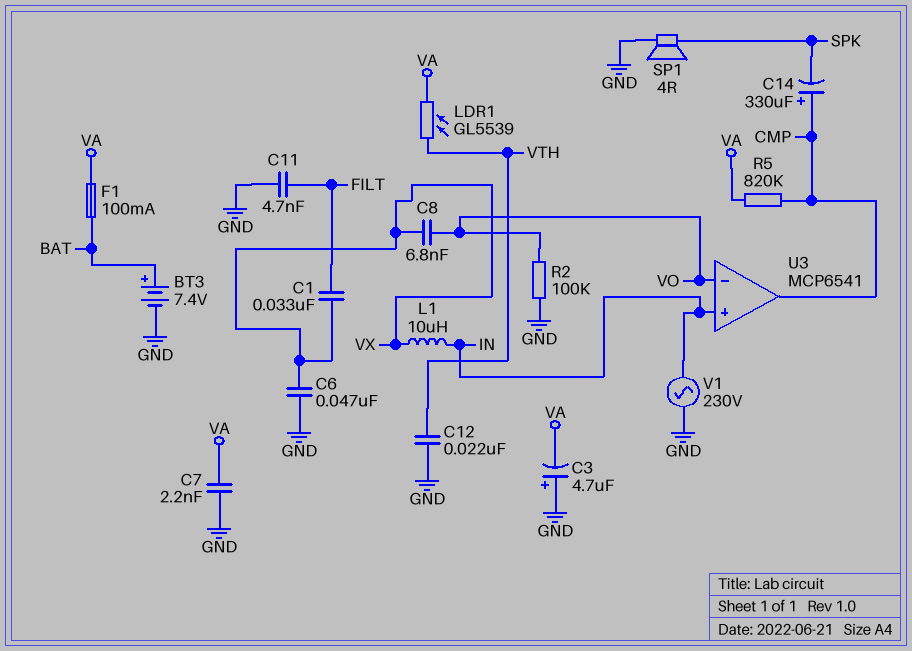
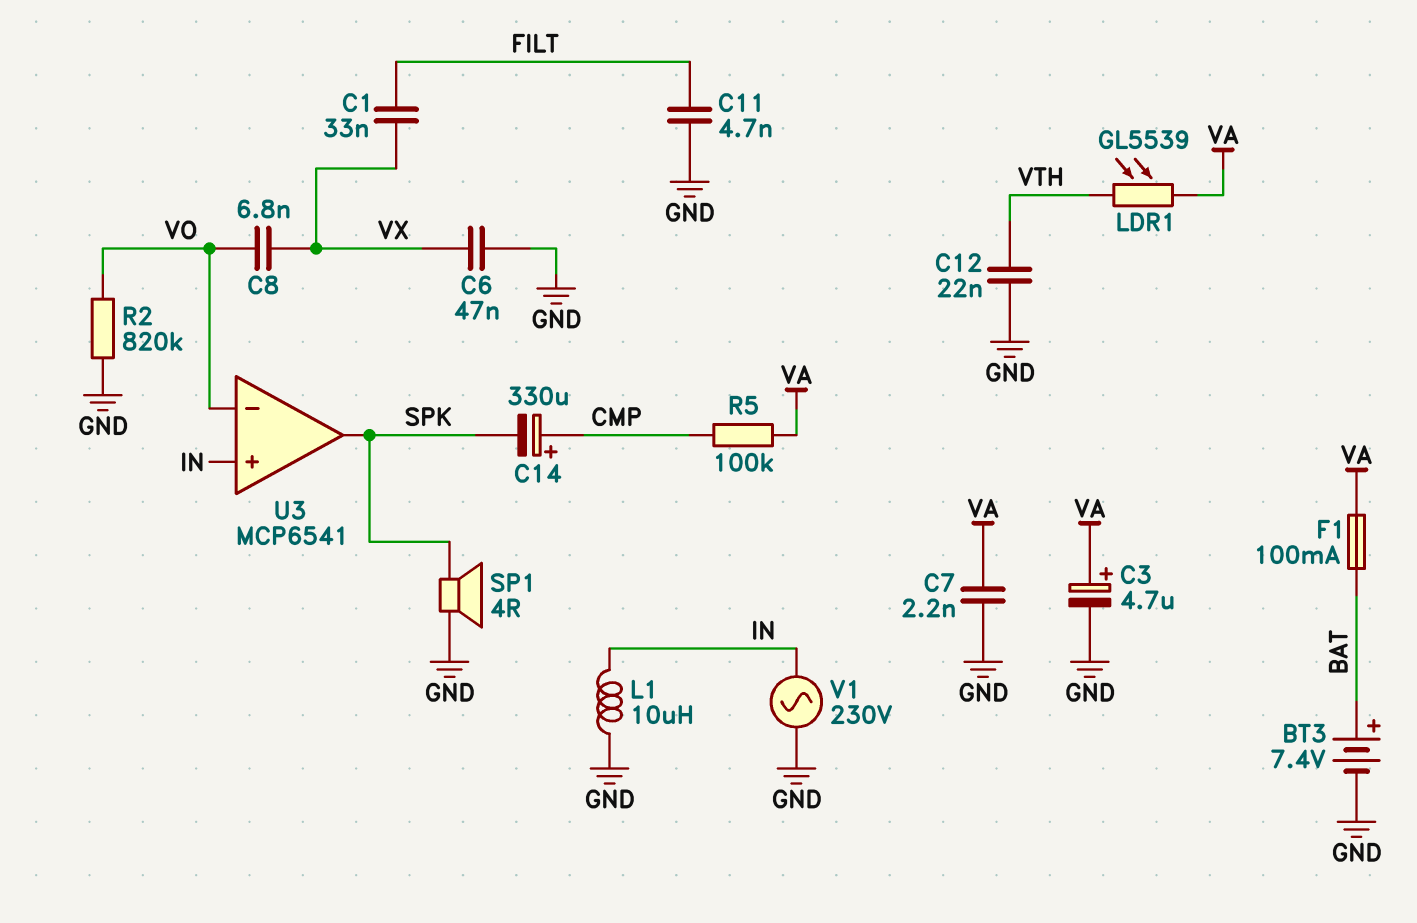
C3: 4.7uF (plus GND, minus VA) -> 4.7uF (plus VA, minus GND)
L1: 10uH (IN, VX) -> 10uH (GND, IN)
R2: 100k (GND, VO) -> 820k (GND, VO)
R5: 820k (CMP, VA) -> 100k (CMP, VA)
U3 pin out: CMP -> SPK

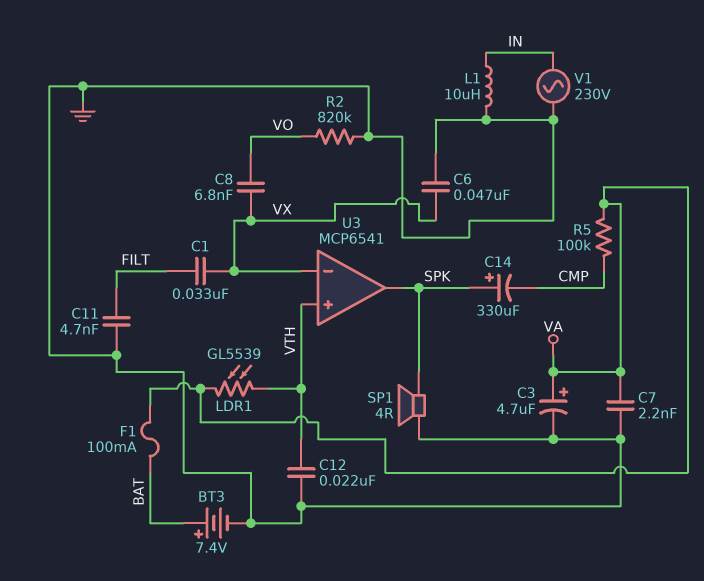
C14: 330uF (plus CMP, minus SPK) -> 330uF (plus SPK, minus CMP)
U3 pin in+: IN -> VTH
U3 pin in-: VO -> VX

